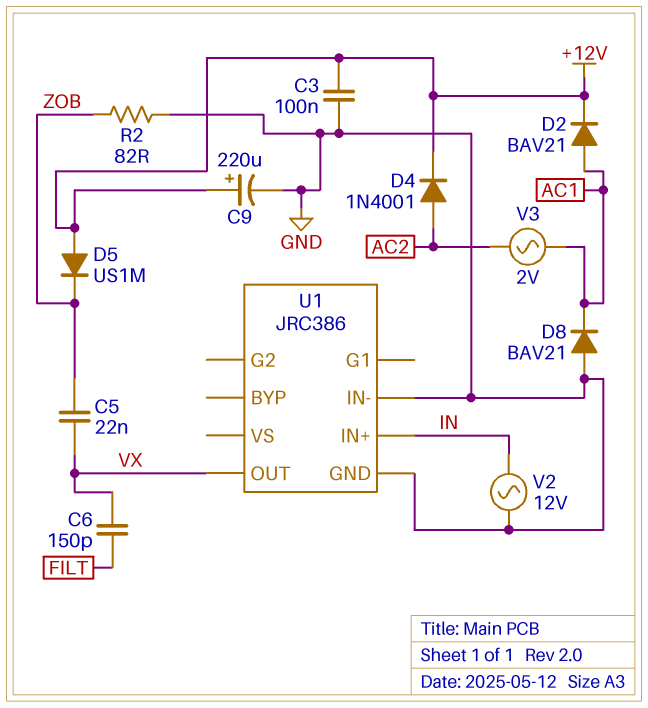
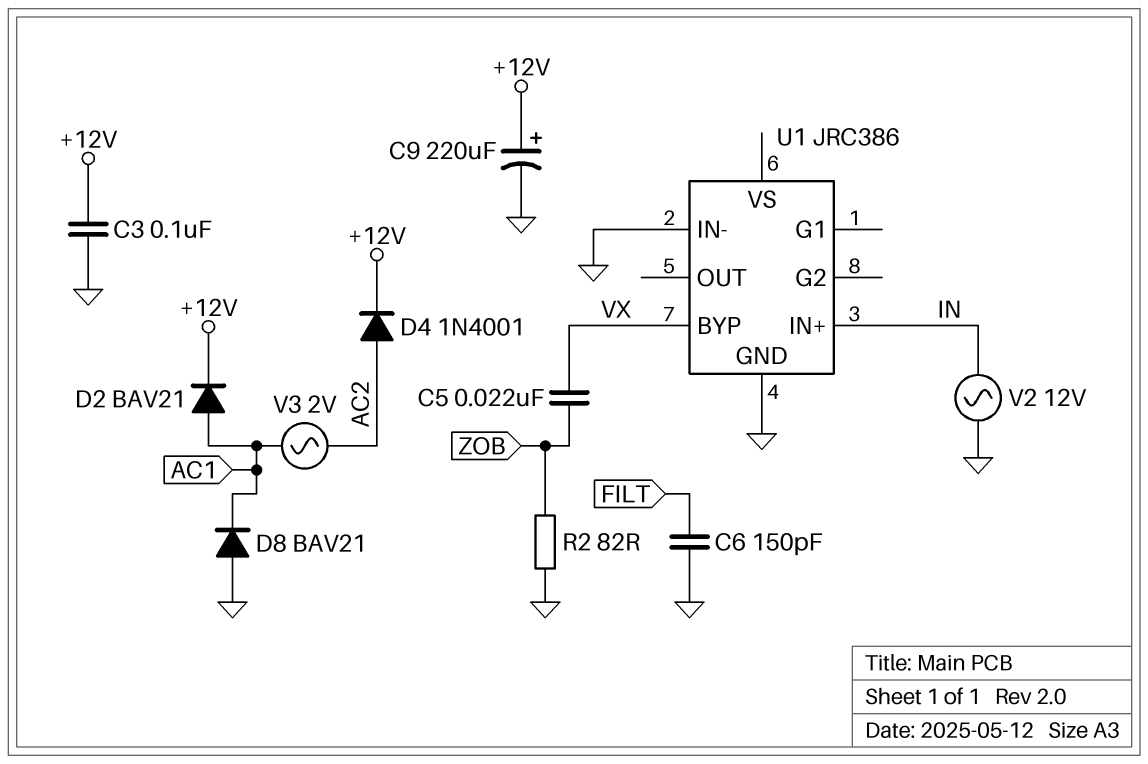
C6: 150pF (FILT, VX) -> 150pF (FILT, GND)
D5: diode US1M (A +12V, K ZOB) -> none
U1 pin BYP: none -> VX
U1 pin OUT: VX -> none

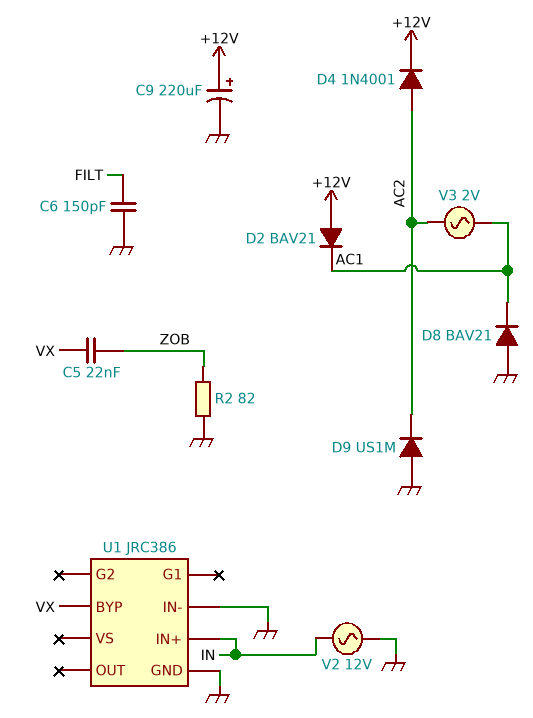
C3: 100nF (+12V, GND) -> none
D2: diode BAV21 (A AC1, K +12V) -> diode BAV21 (A +12V, K AC1)
D9: none -> diode US1M (A GND, K AC2)

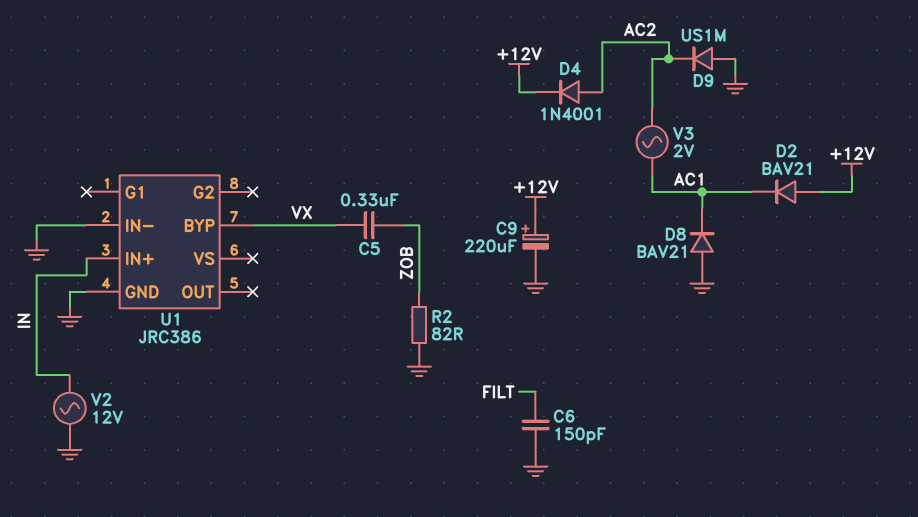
C5: 22nF (VX, ZOB) -> 330nF (VX, ZOB)

